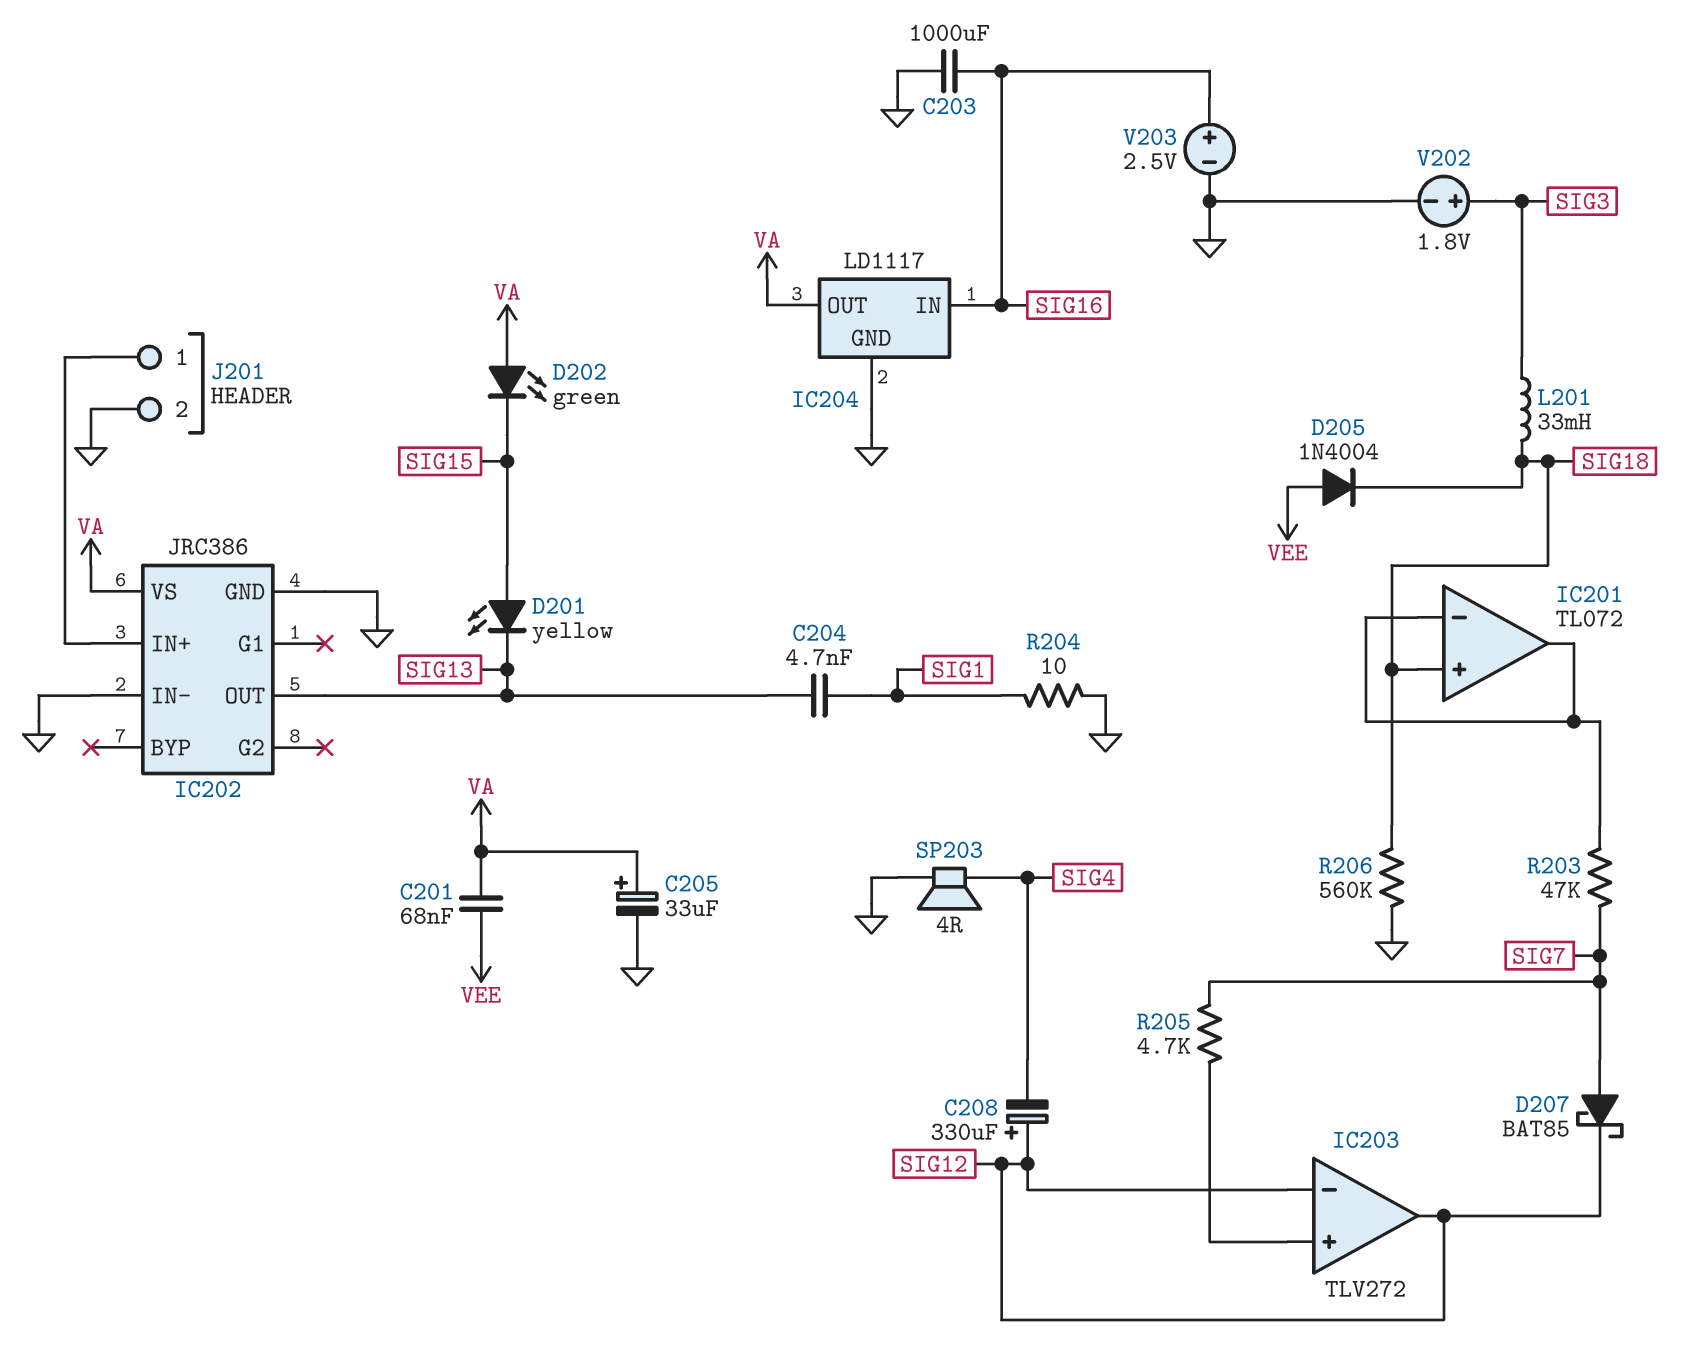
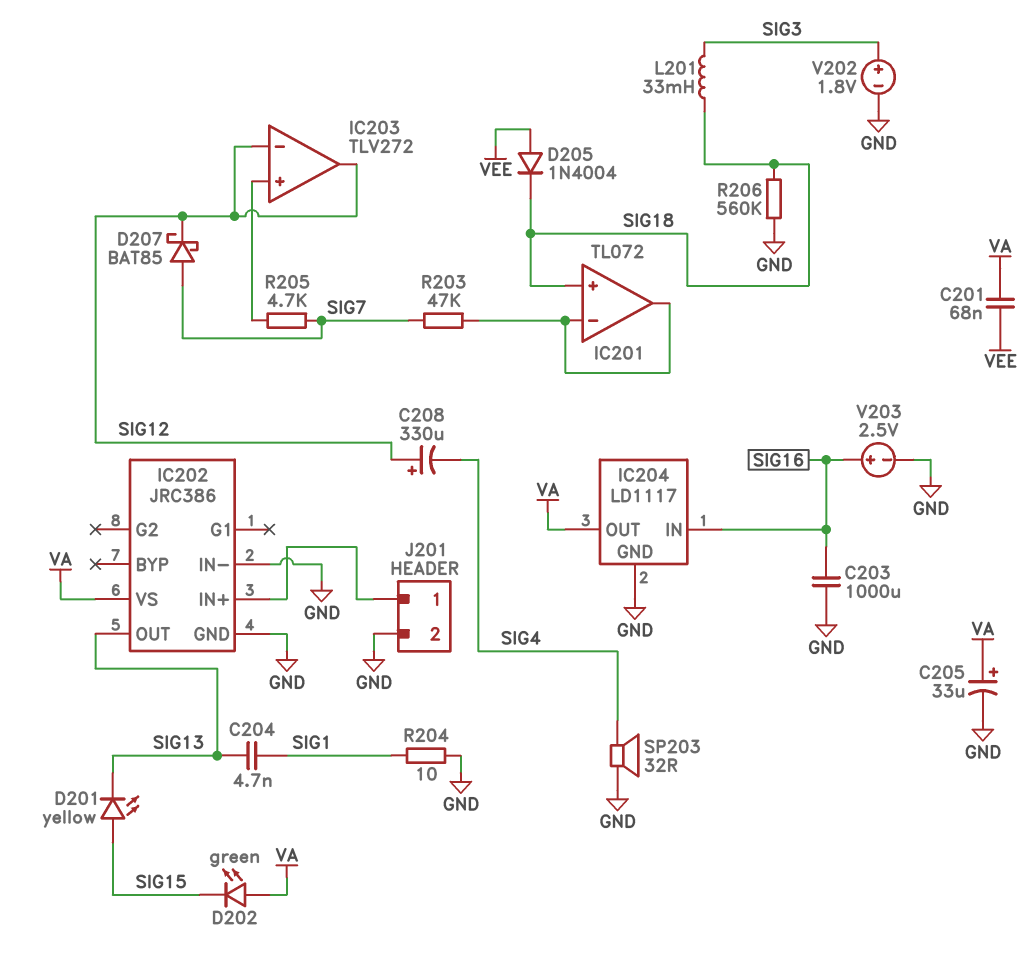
SP203: speaker 4R (GND, SIG4) -> speaker 32R (GND, SIG4)

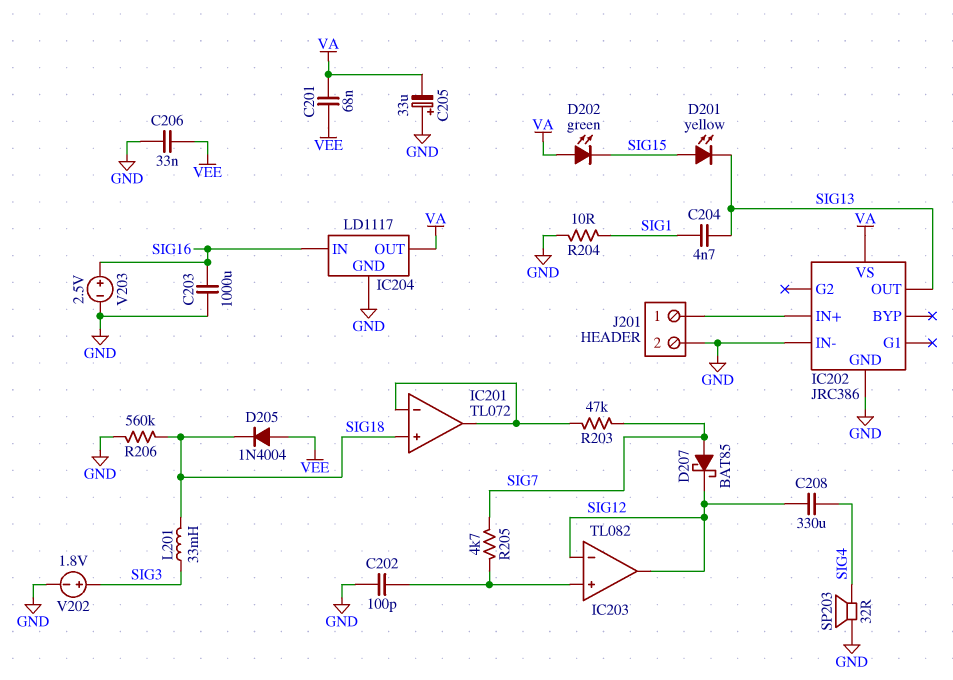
C202: none -> 100pF (GND, IC203/in+)
C205: 33uF (plus VA, minus GND) -> 33uF (plus GND, minus VA)
C206: none -> 33nF (GND, VEE)
C208: 330uF (plus SIG12, minus SIG4) -> 330uF (SIG4, SIG12)
IC203: TLV272 -> TL082

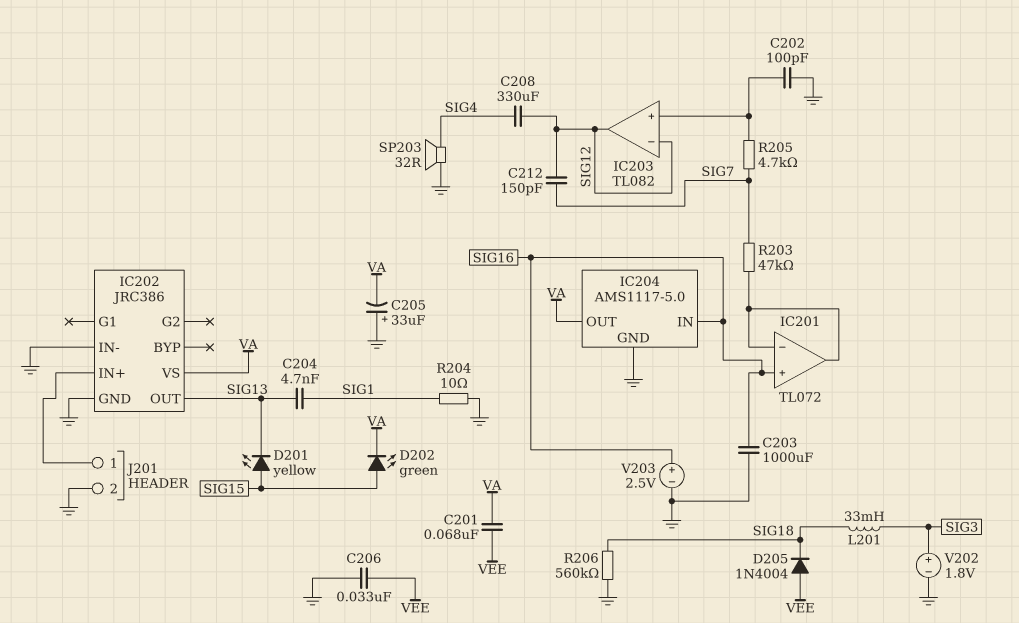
C212: none -> 150pF (SIG7, SIG12)
D202: LED green (A VA, K SIG15) -> LED green (A SIG15, K VA)
D207: schottky BAT85 (A SIG7, K SIG12) -> none
IC201 pin in+: SIG18 -> SIG16
IC204: LD1117 -> AMS1117-5.0

